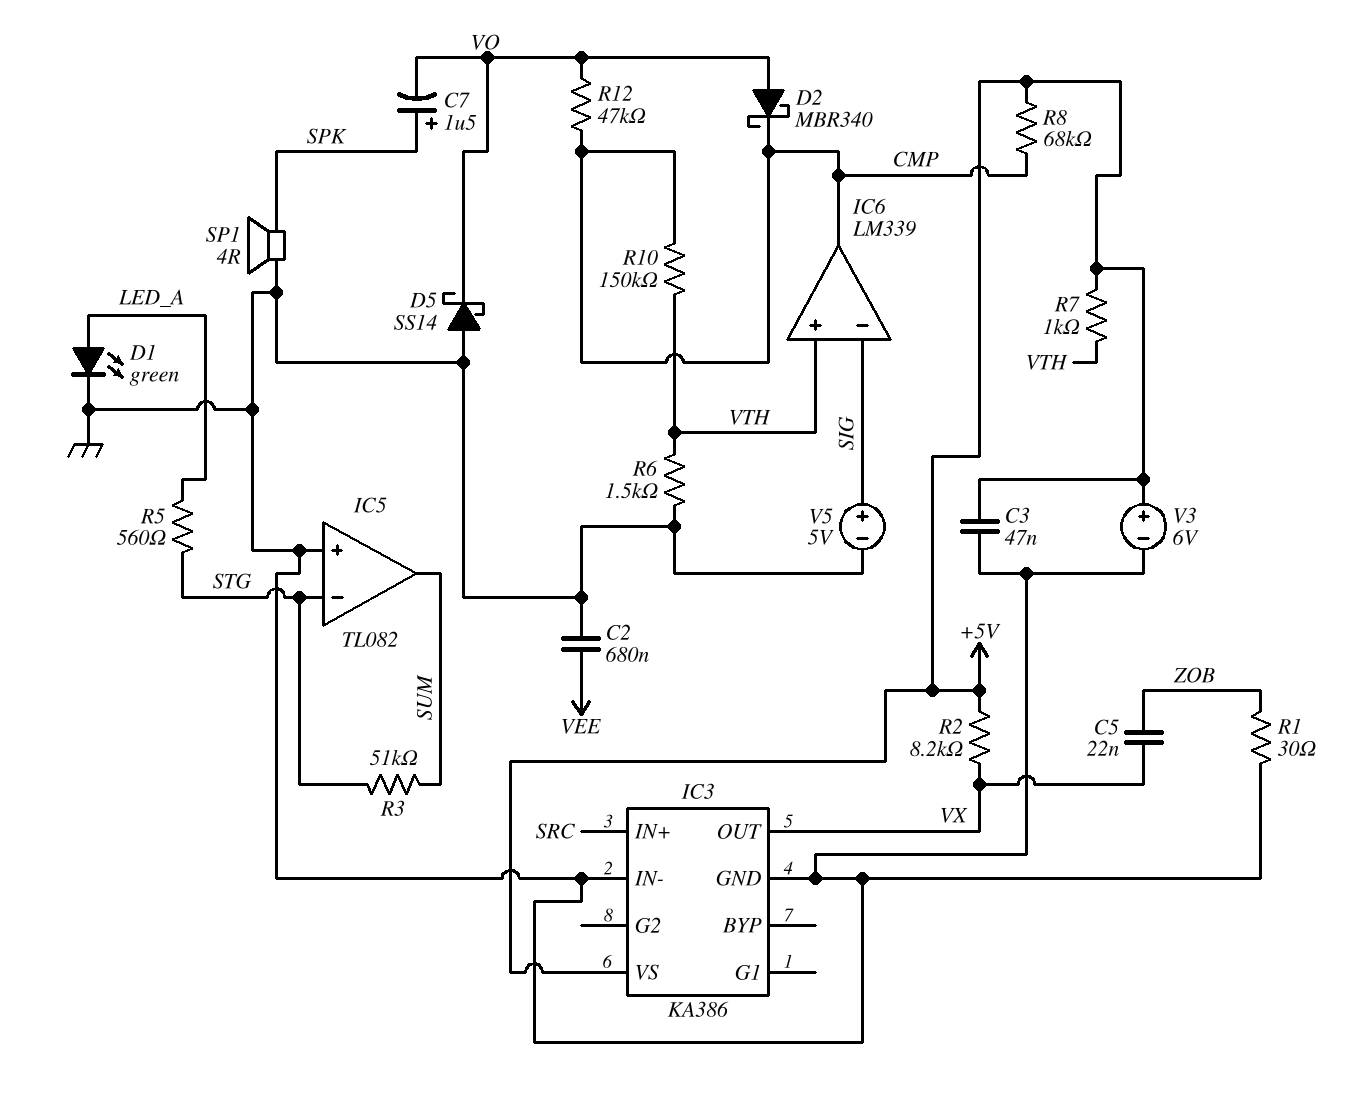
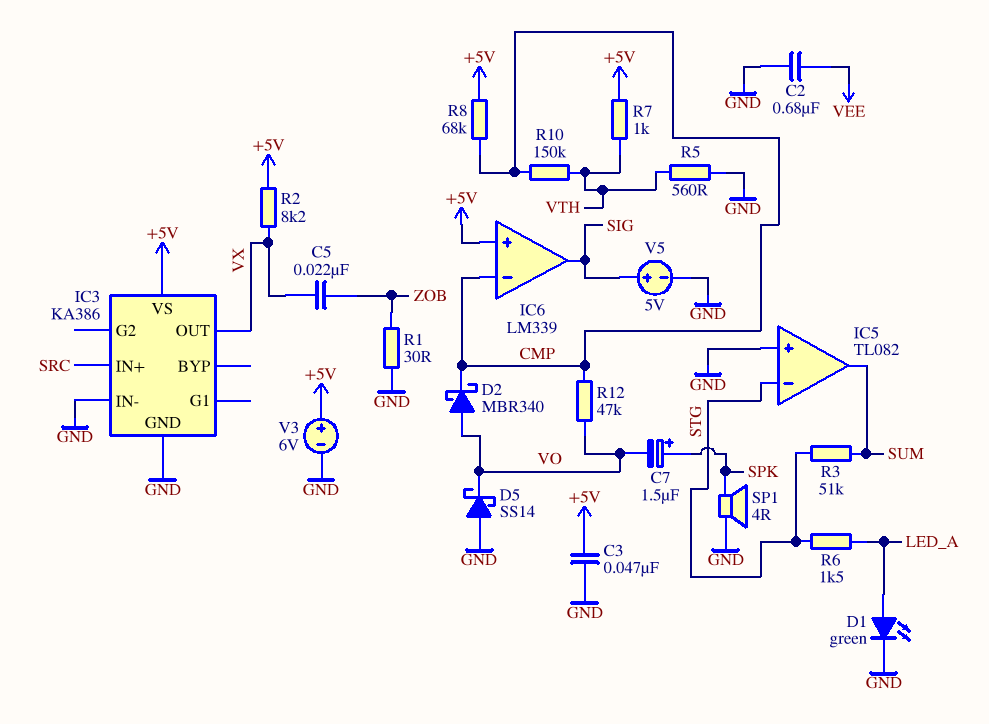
IC6 pin in+: VTH -> +5V
IC6 pin in-: SIG -> CMP
IC6 pin out: CMP -> SIG
R5: 560 (LED_A, STG) -> 560 (GND, VTH)
R6: 1.5k (GND, VTH) -> 1.5k (LED_A, STG)

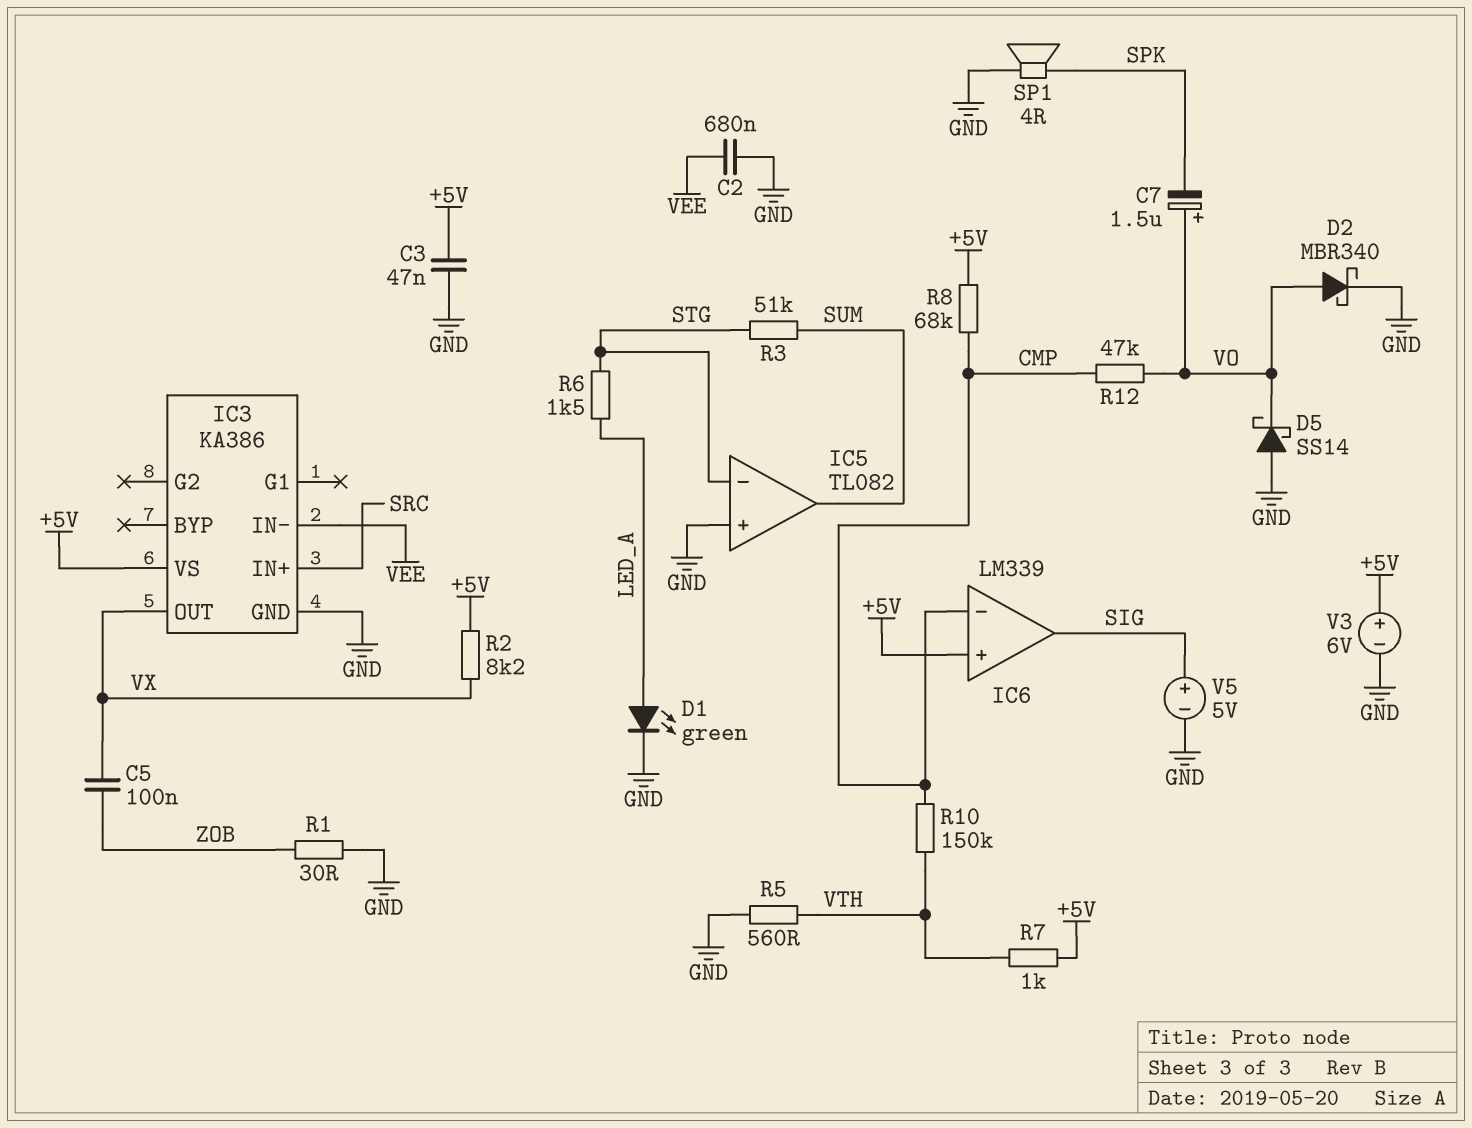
C5: 22nF (VX, ZOB) -> 100nF (VX, ZOB)
C7: 1.5uF (plus SPK, minus VO) -> 1.5uF (plus VO, minus SPK)
D2: schottky MBR340 (A VO, K CMP) -> schottky MBR340 (A VO, K GND)
IC3 pin IN-: GND -> VEE

